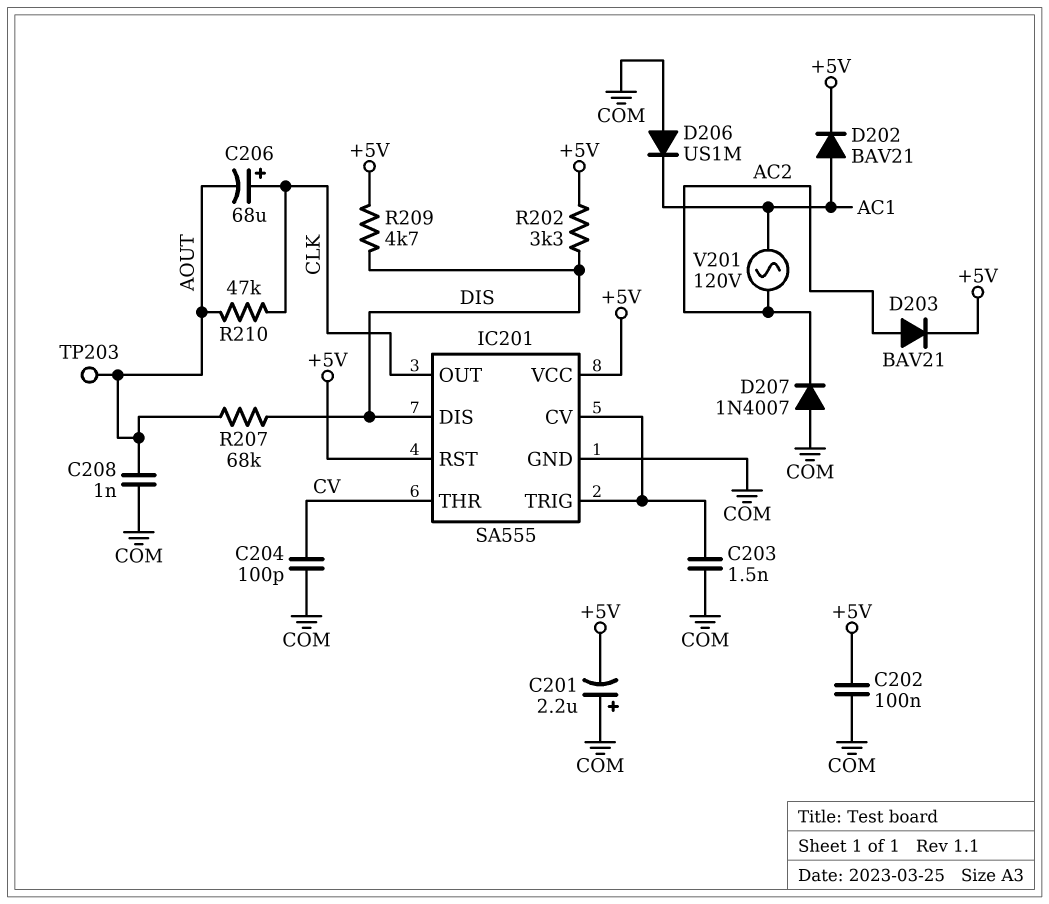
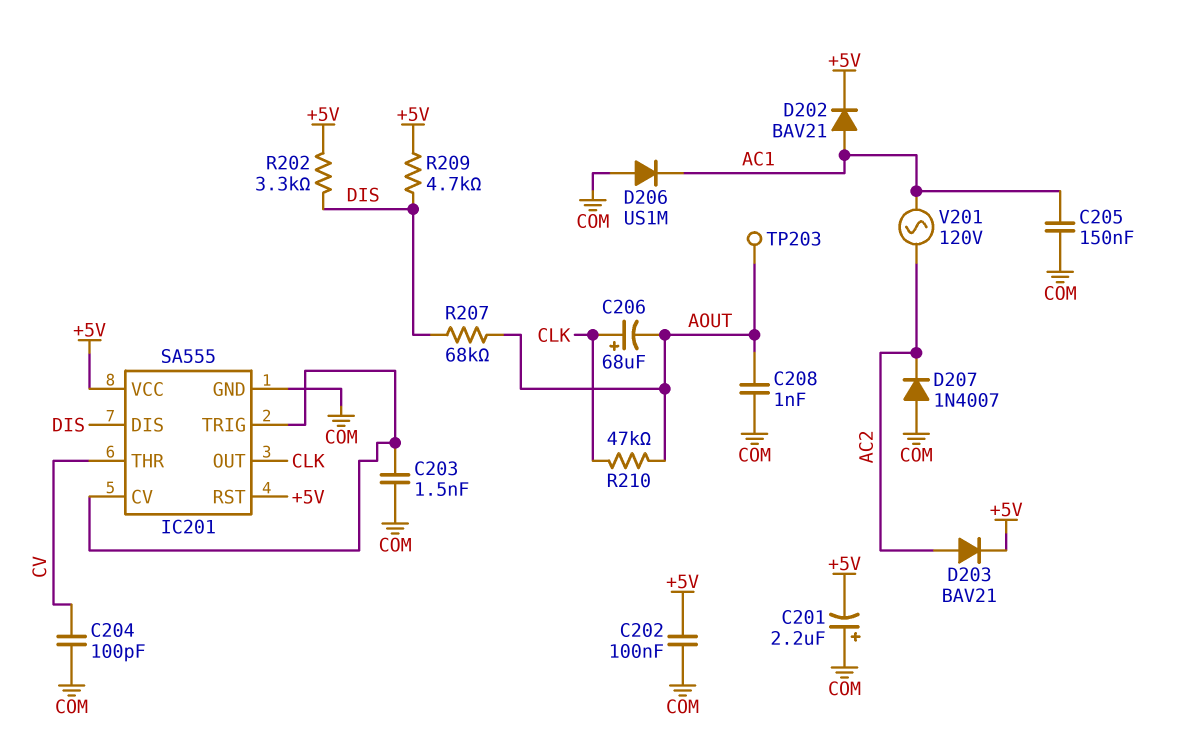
C205: none -> 150nF (AC1, COM)

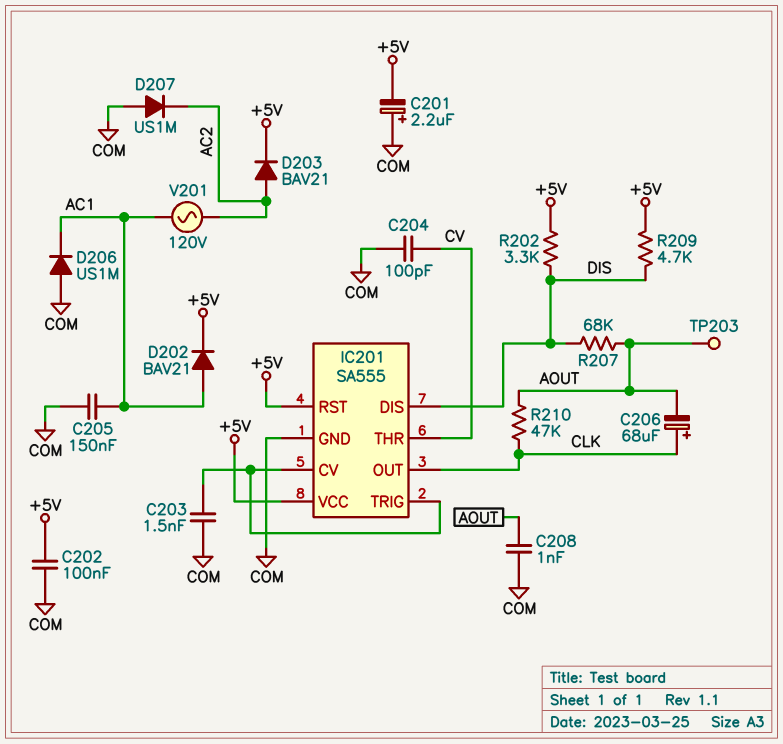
D207: diode 1N4007 (A COM, K AC2) -> diode US1M (A COM, K AC2)

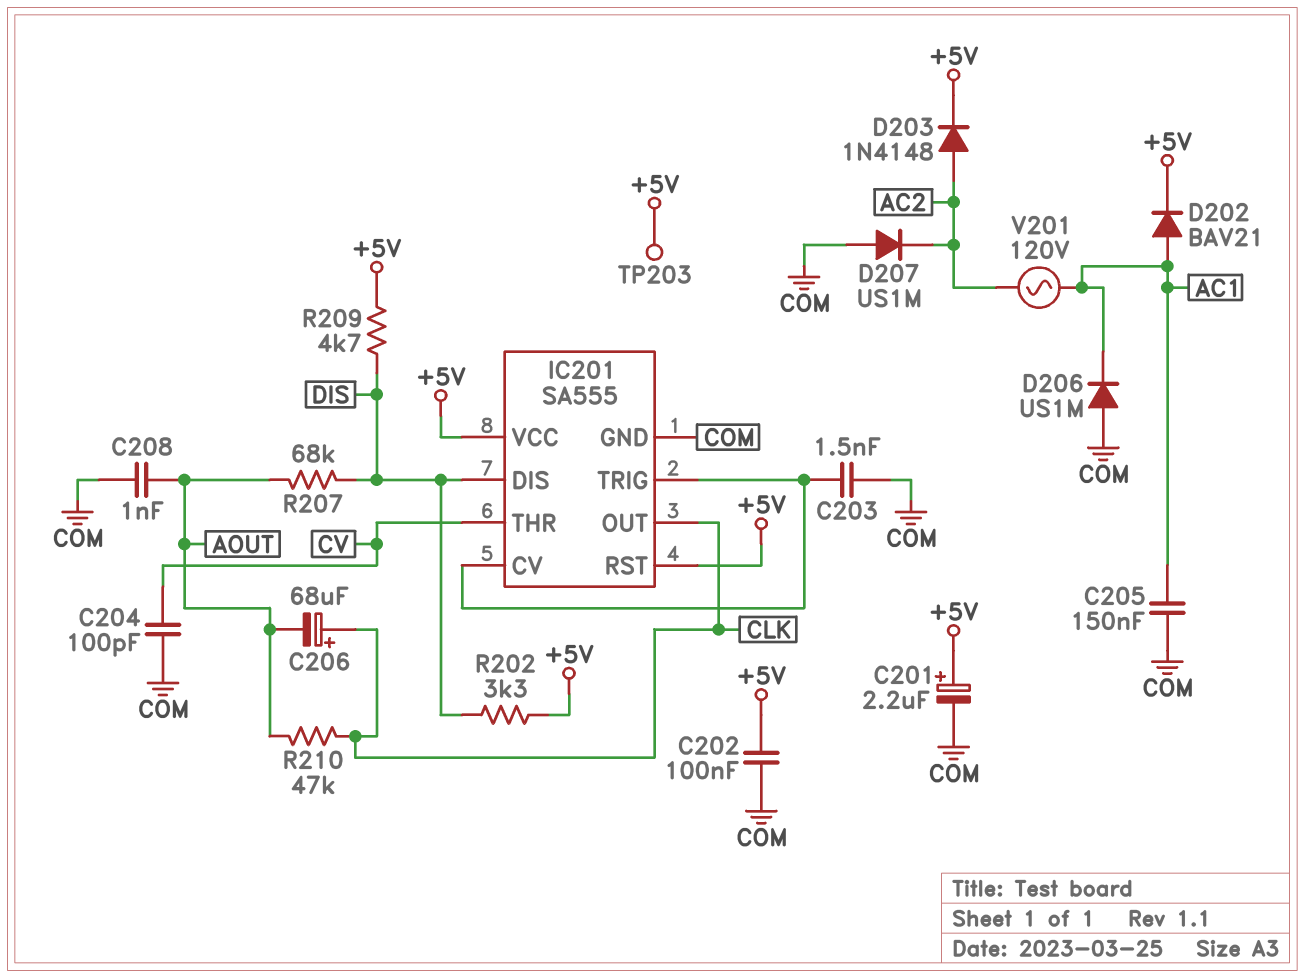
C201: 2.2uF (plus COM, minus +5V) -> 2.2uF (plus +5V, minus COM)
D203: diode BAV21 (A AC2, K +5V) -> diode 1N4148 (A AC2, K +5V)
TP203: test point (AOUT) -> test point (+5V)

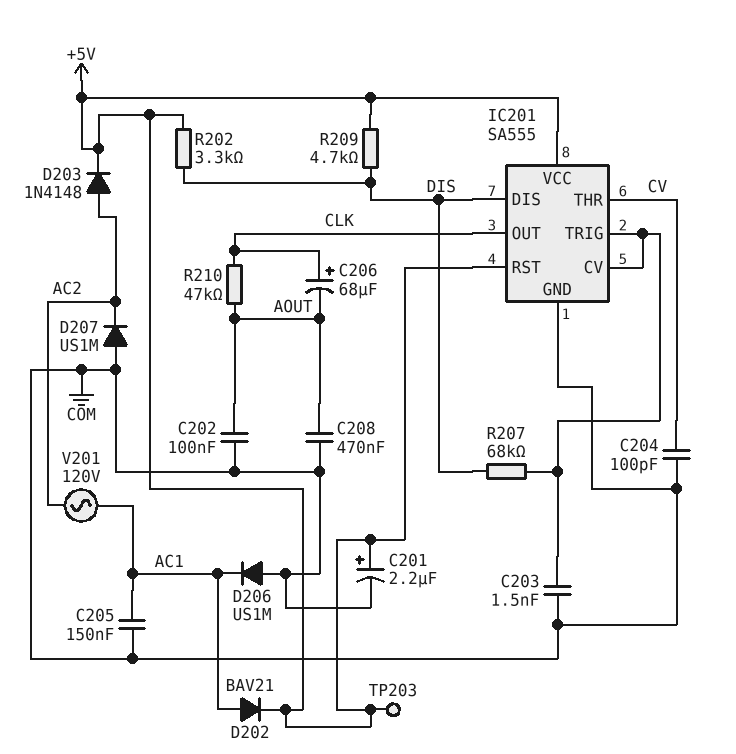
C202: 100nF (+5V, COM) -> 100nF (AOUT, COM)
C208: 1nF (AOUT, COM) -> 470nF (AOUT, COM)
R207: 68k (AOUT, DIS) -> 68k (DIS, IC201/CV)

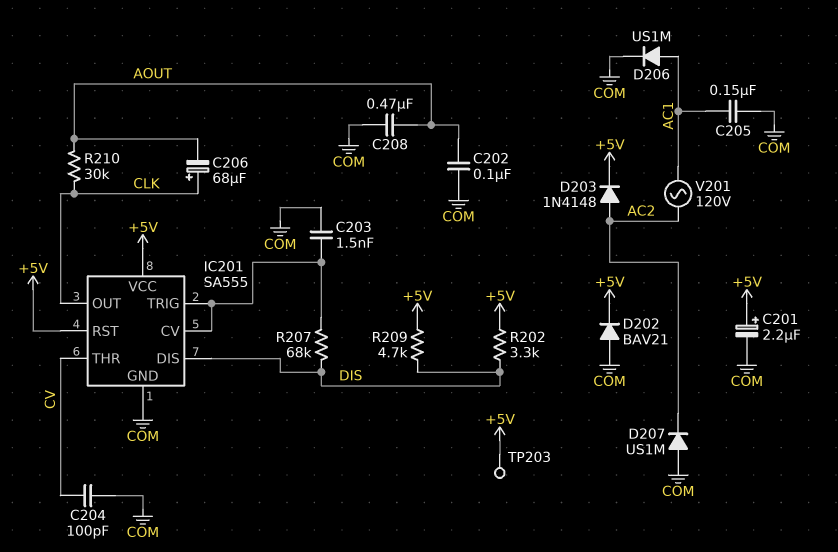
D202: diode BAV21 (A AC1, K +5V) -> diode BAV21 (A COM, K +5V)
D206: diode US1M (A COM, K AC1) -> diode US1M (A AC1, K COM)
R210: 47k (AOUT, CLK) -> 30k (AOUT, CLK)

